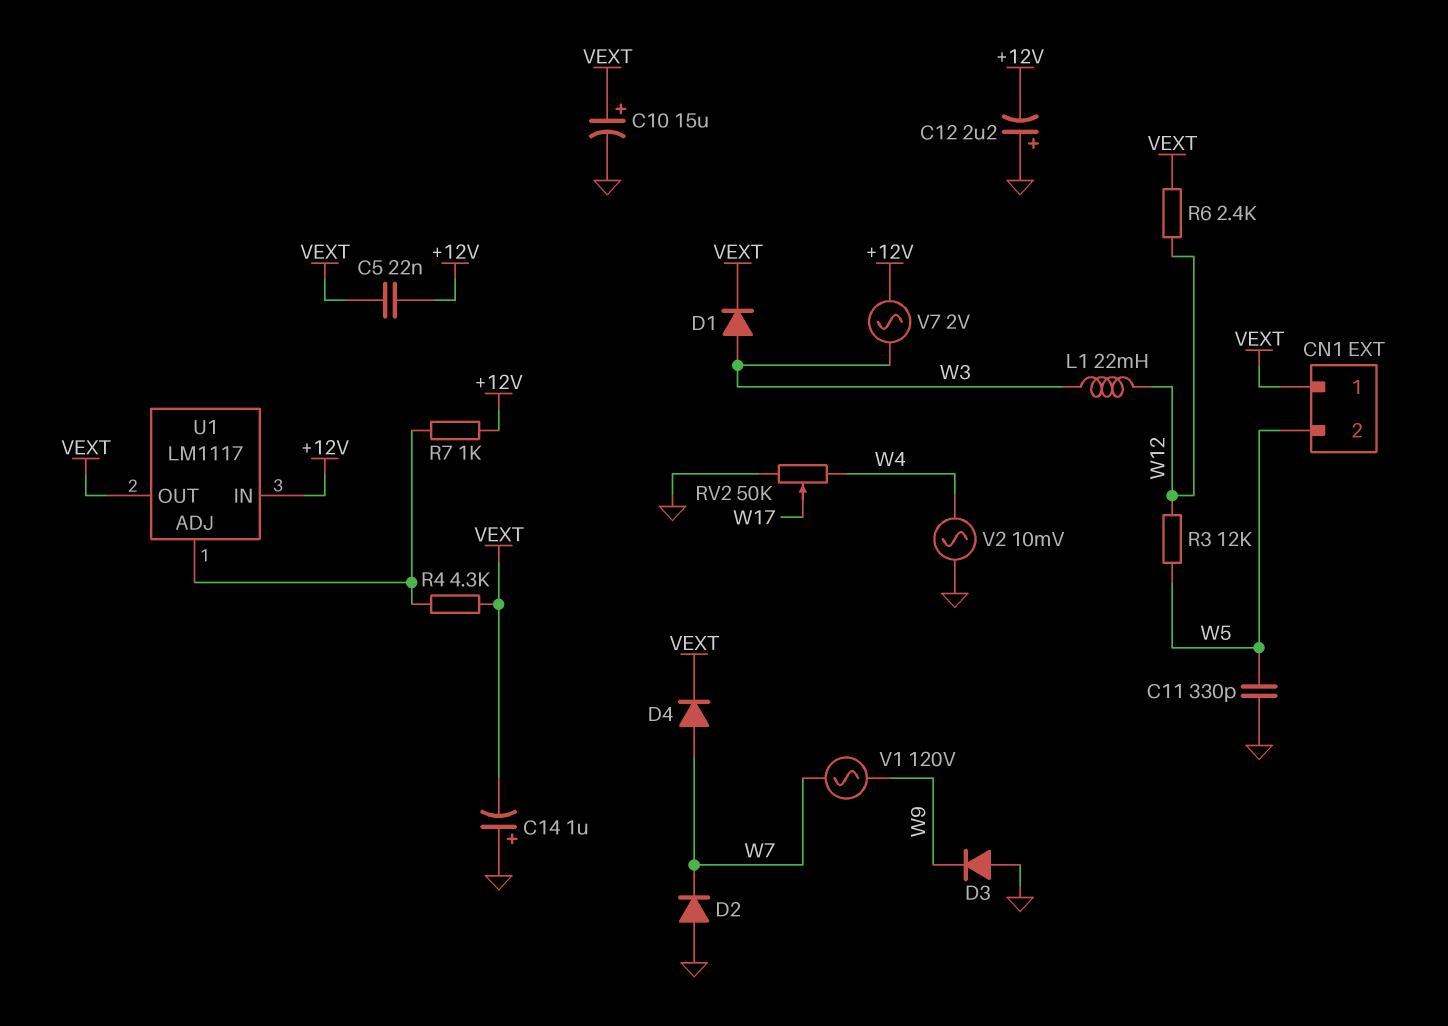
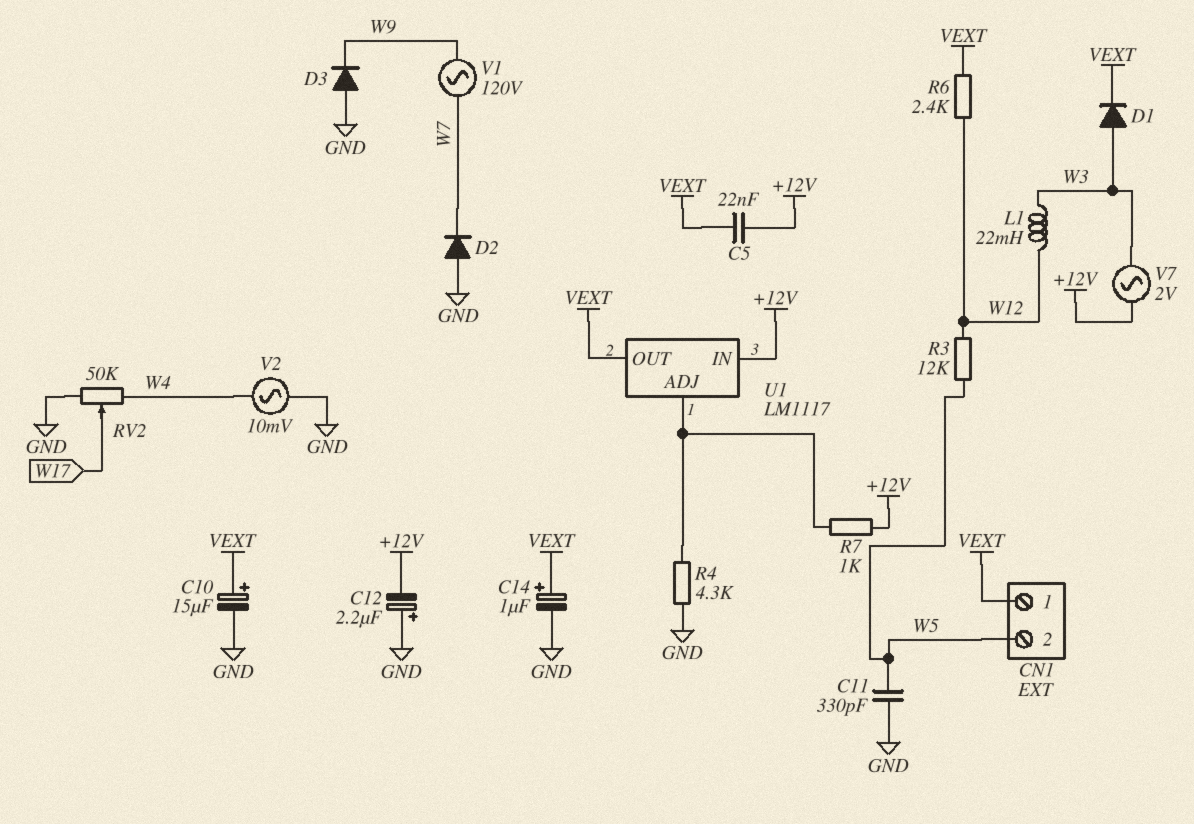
C14: 1uF (plus GND, minus VEXT) -> 1uF (plus VEXT, minus GND)
D4: diode (A W7, K VEXT) -> none
R4: 4.3k (U1/ADJ, VEXT) -> 4.3k (GND, U1/ADJ)

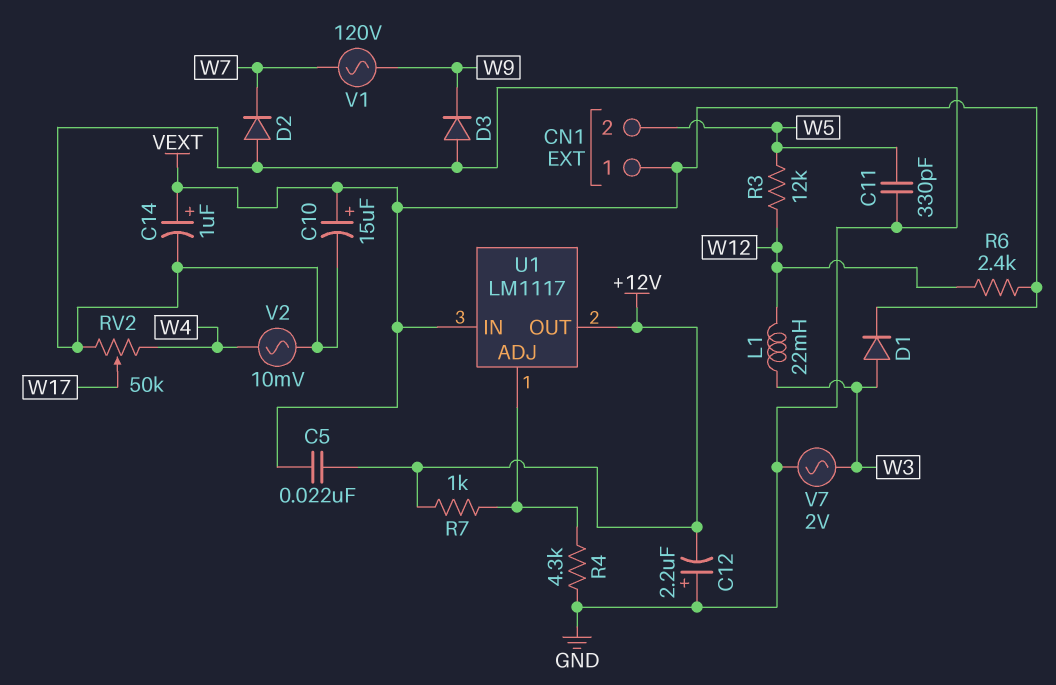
U1 pin IN: +12V -> VEXT
U1 pin OUT: VEXT -> +12V
V7: AC 2V (+12V, W3) -> AC 2V (GND, W3)

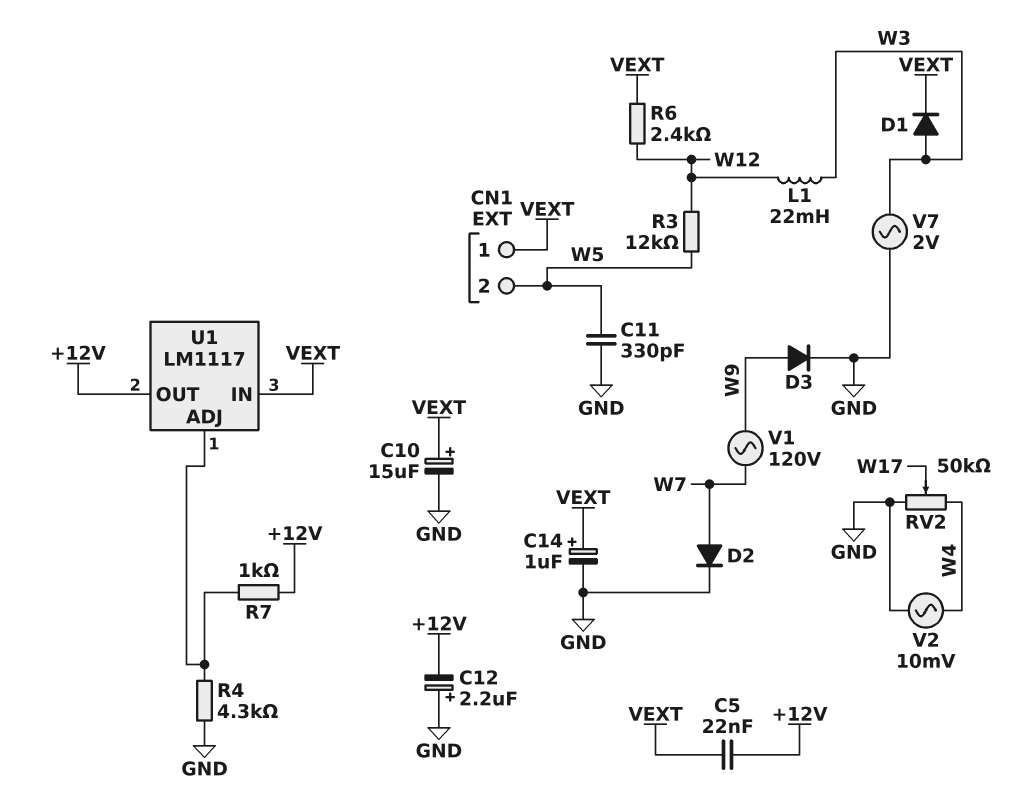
D2: diode (A GND, K W7) -> diode (A W7, K GND)
D3: diode (A GND, K W9) -> diode (A W9, K GND)

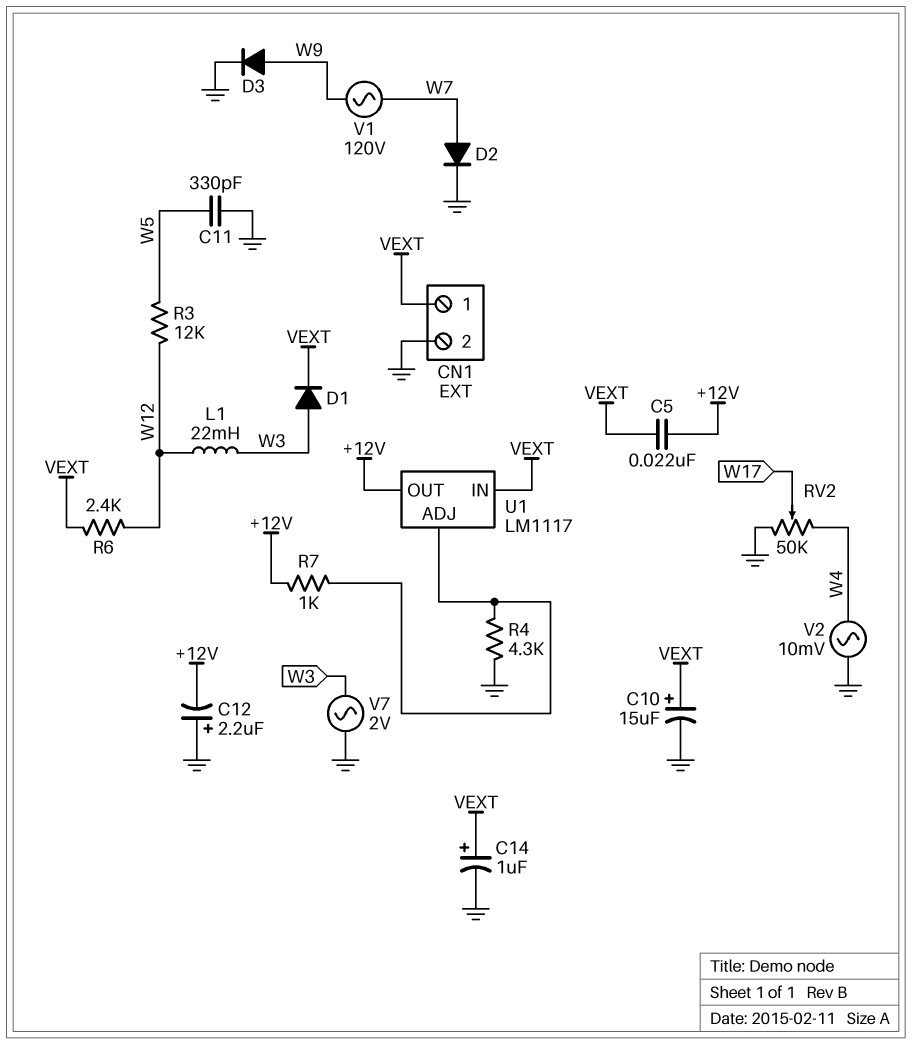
CN1 pin 2: W5 -> GND

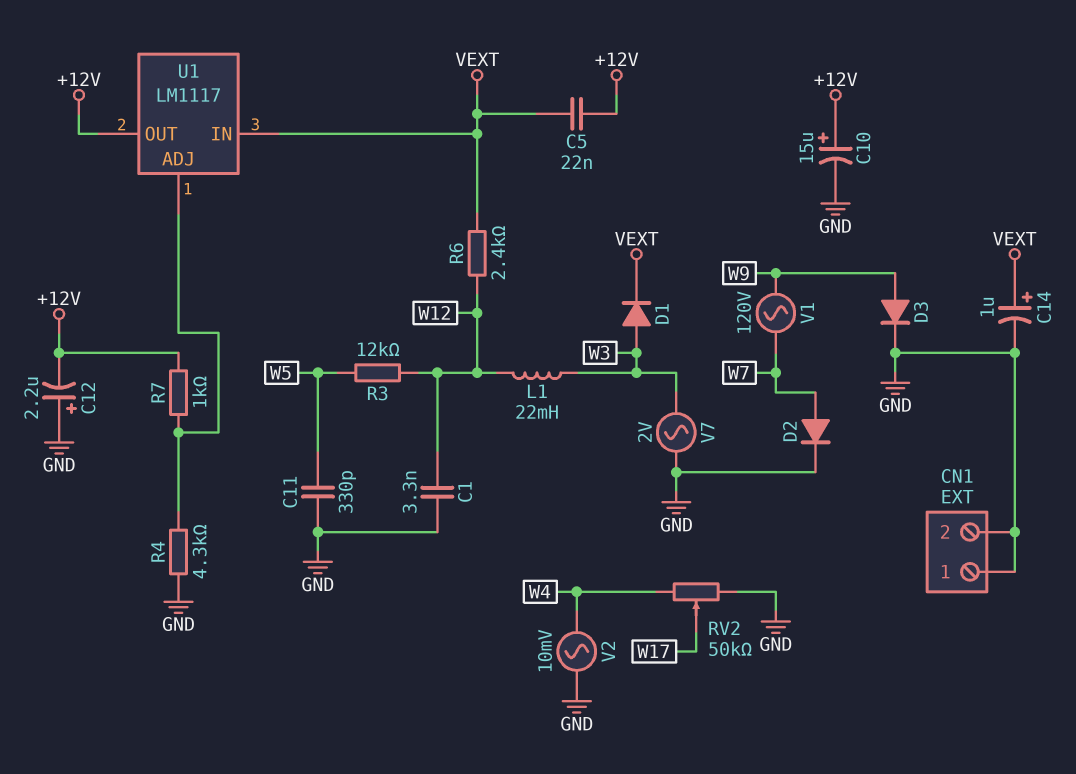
C1: none -> 3.3nF (GND, W12)
C10: 15uF (plus VEXT, minus GND) -> 15uF (plus +12V, minus GND)
CN1 pin 1: VEXT -> GND

